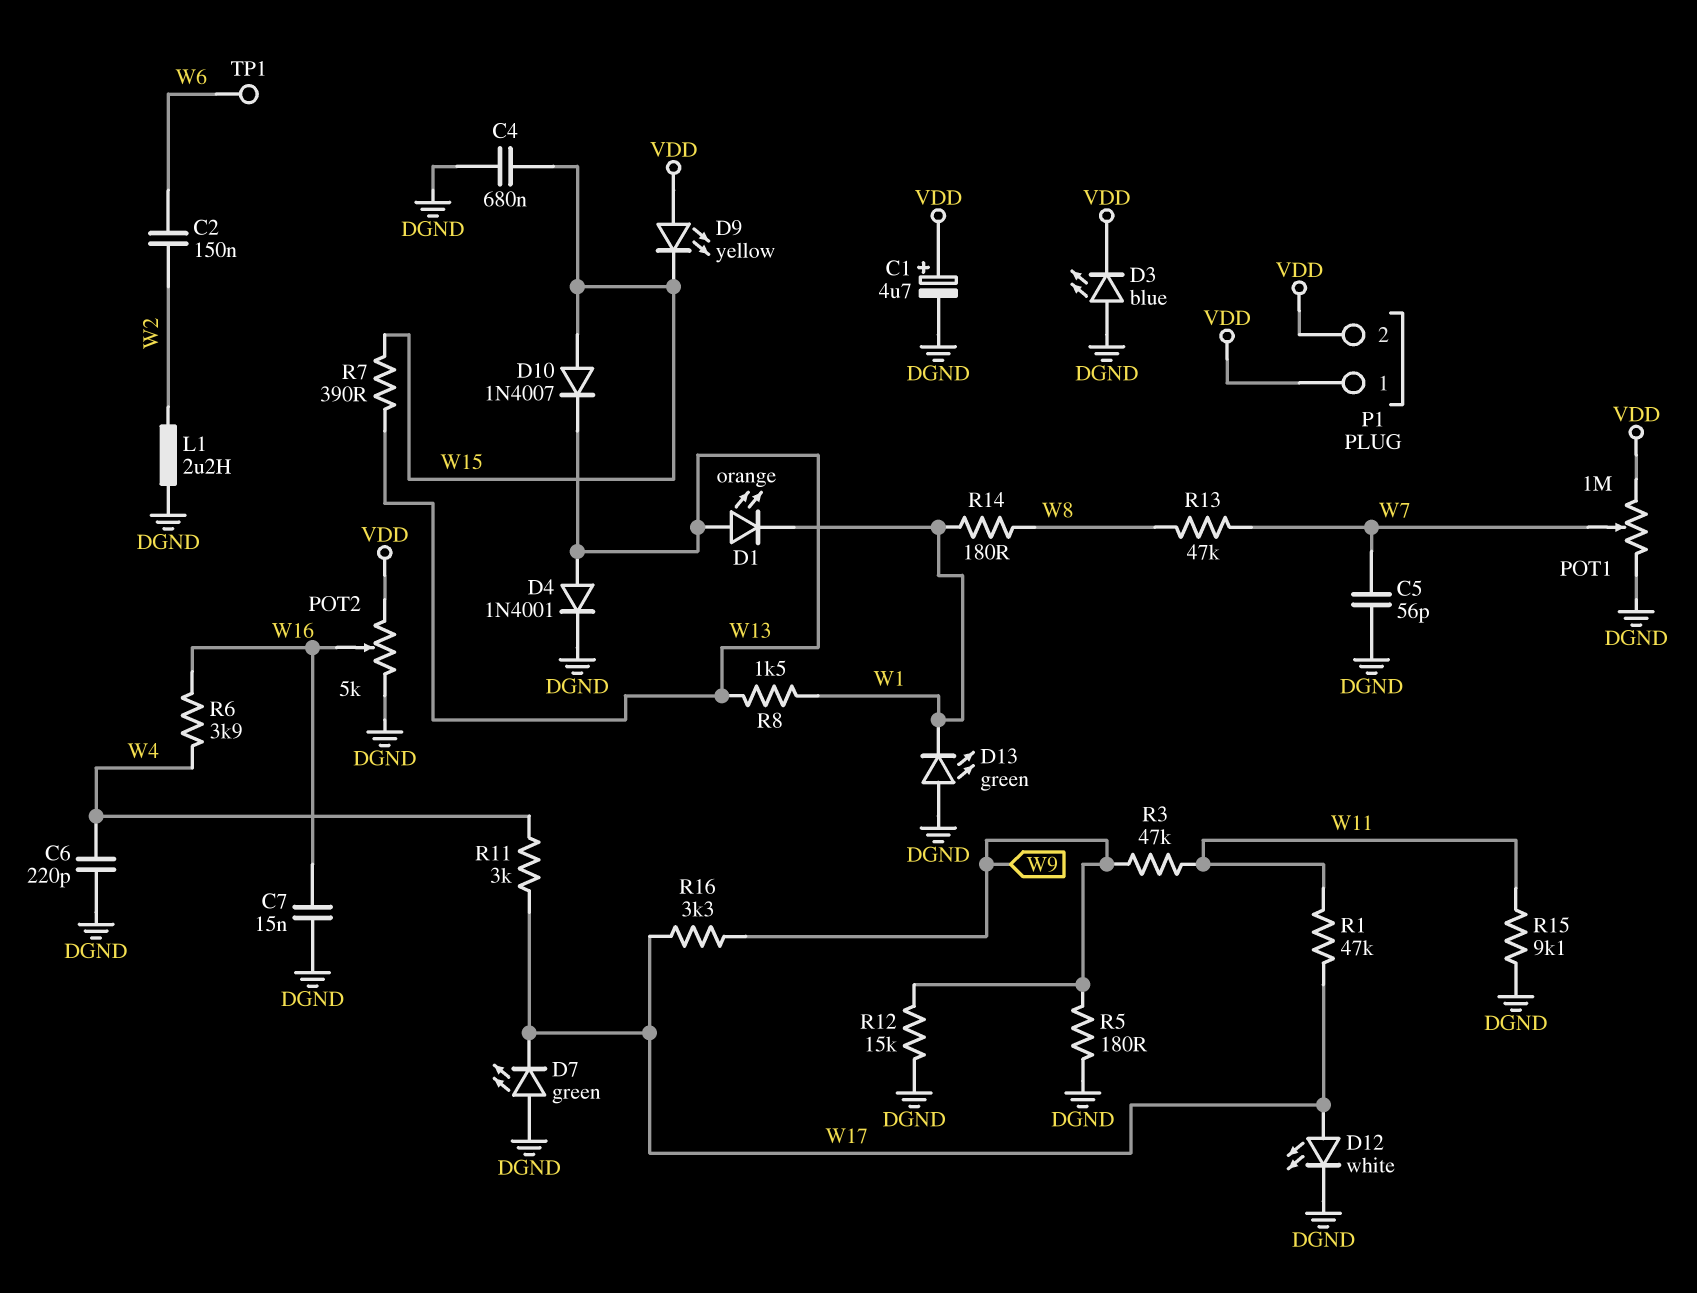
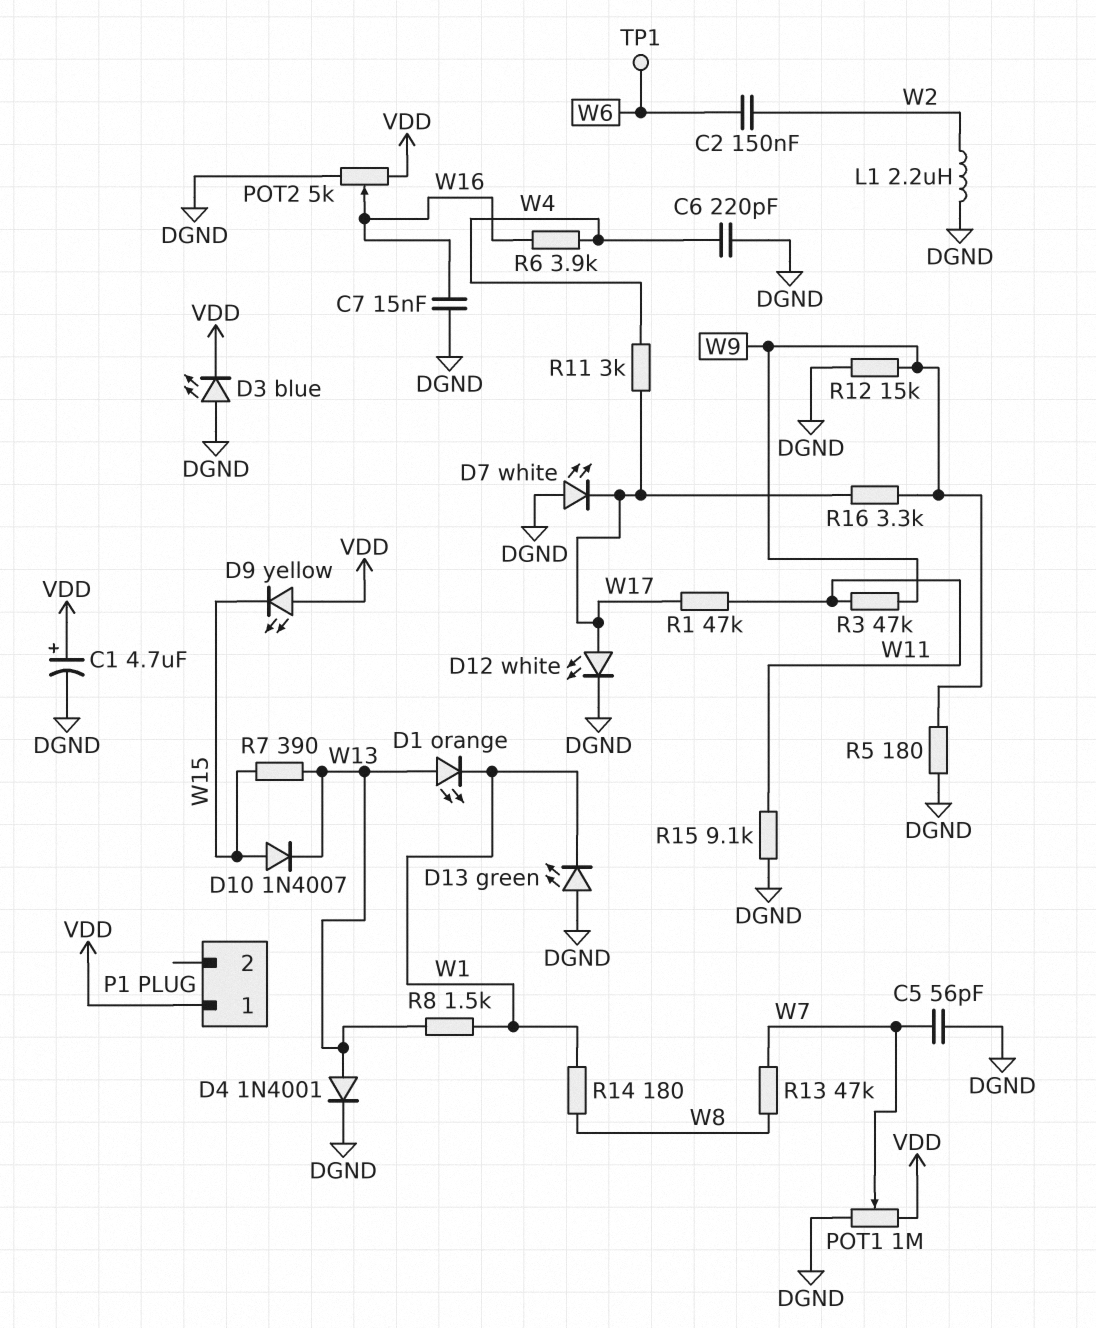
C4: 680nF (DGND, W15) -> none
D7: LED green (A DGND, K W17) -> LED white (A DGND, K W17)
P1 pin 2: VDD -> none

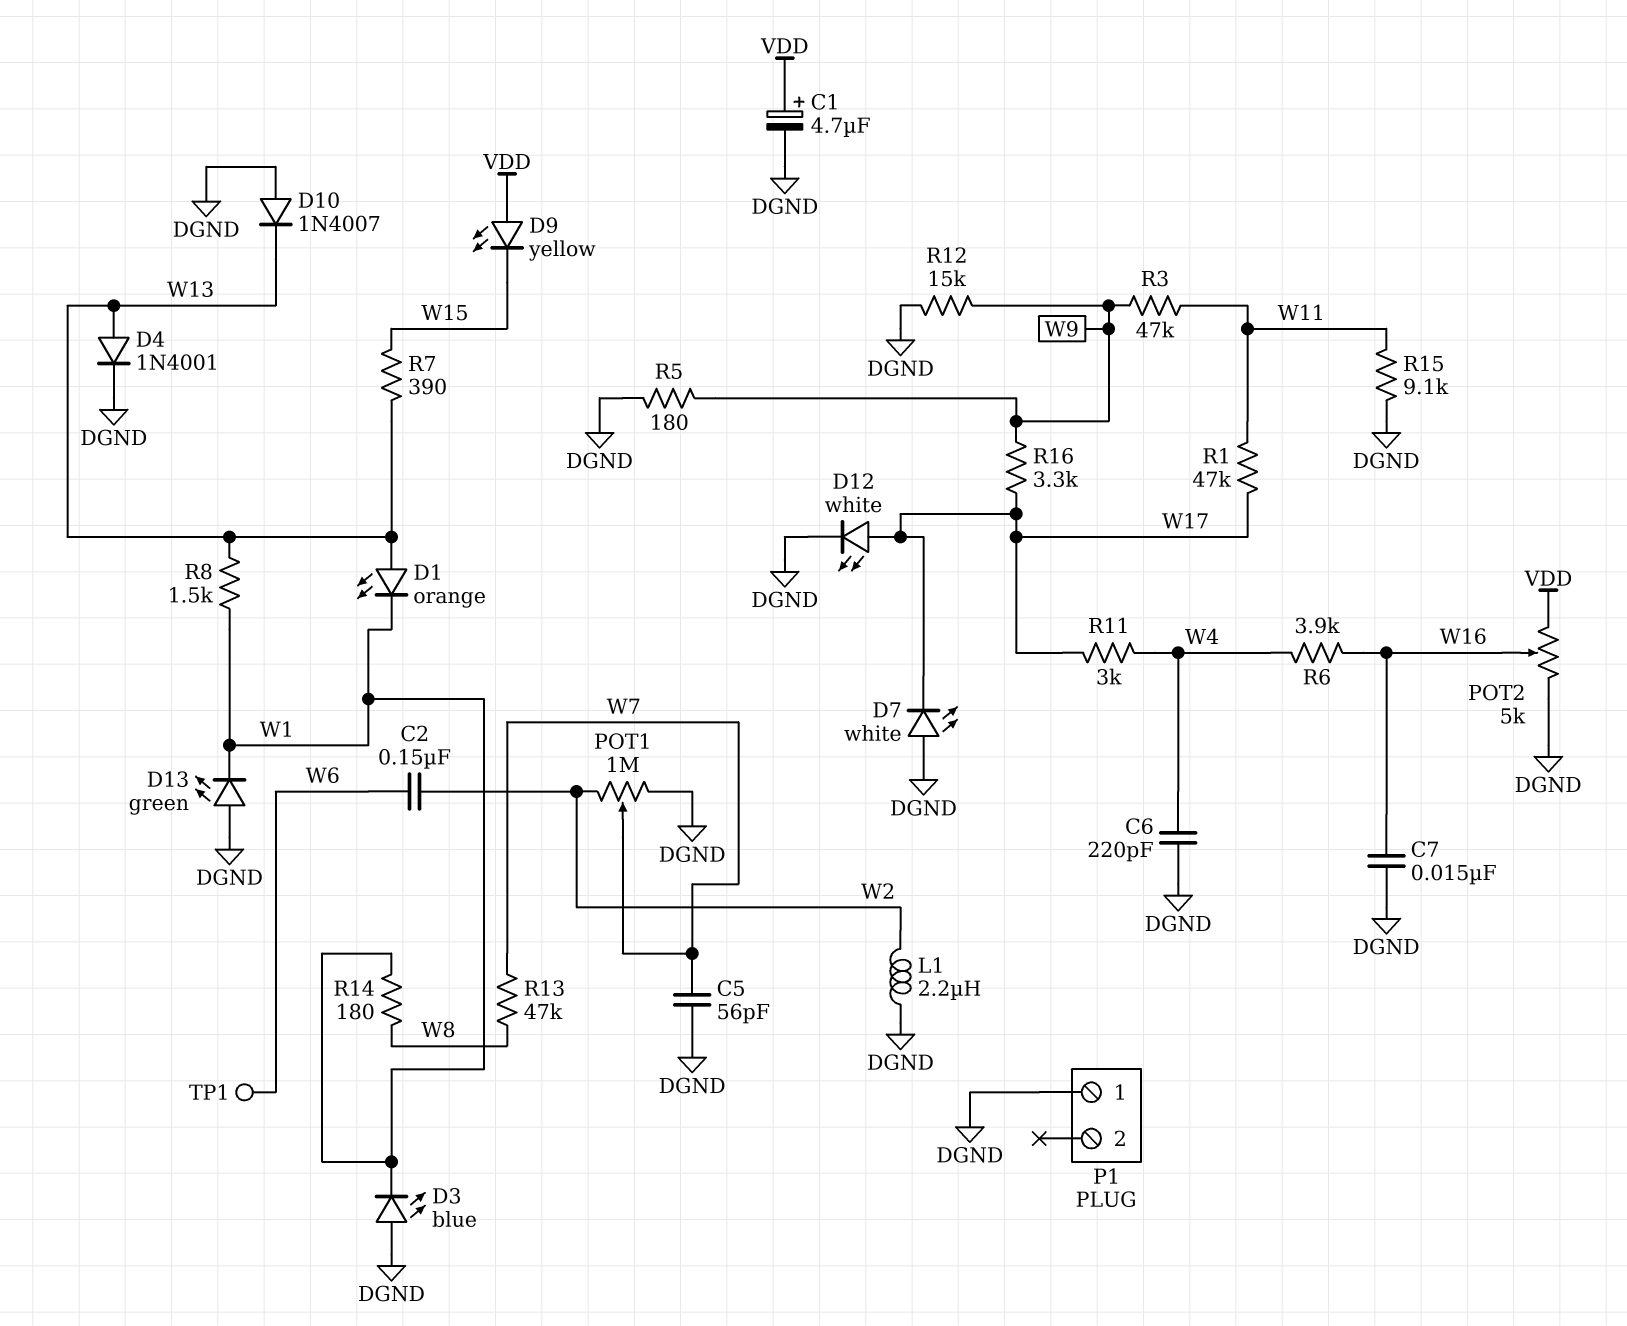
D3: LED blue (A DGND, K VDD) -> LED blue (A DGND, K W1)
D10: diode 1N4007 (A W15, K W13) -> diode 1N4007 (A DGND, K W13)
P1 pin 1: VDD -> DGND
POT1: 1M (DGND, VDD, wiper W7) -> 1M (DGND, W2, wiper W7)

